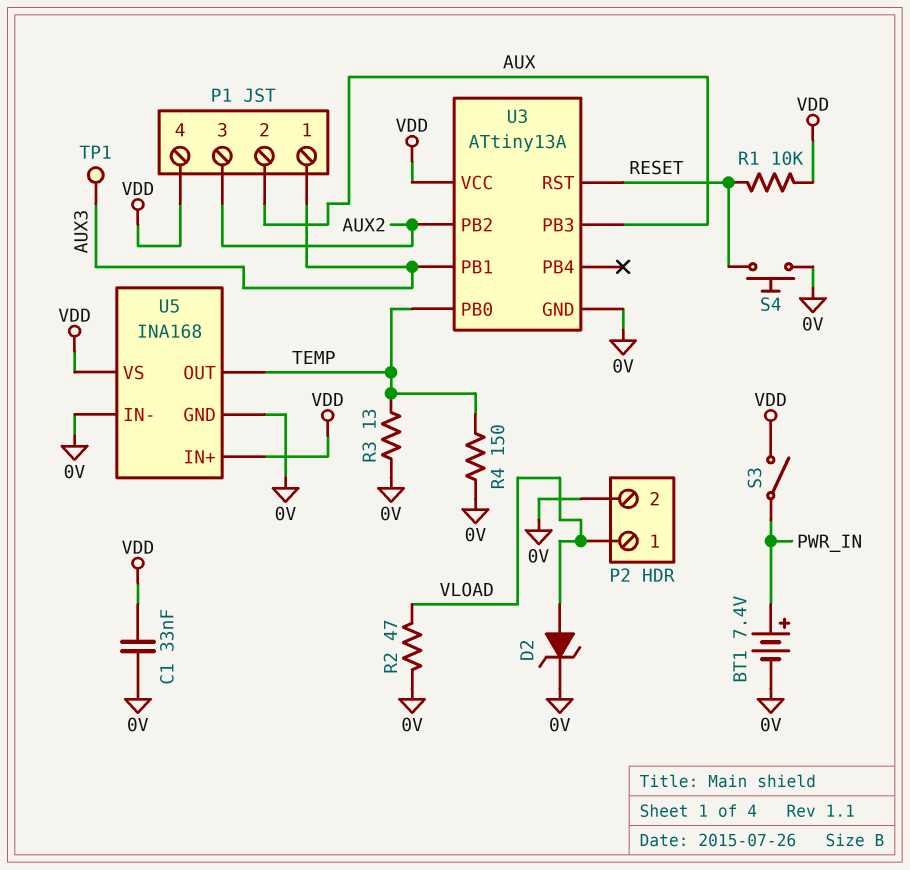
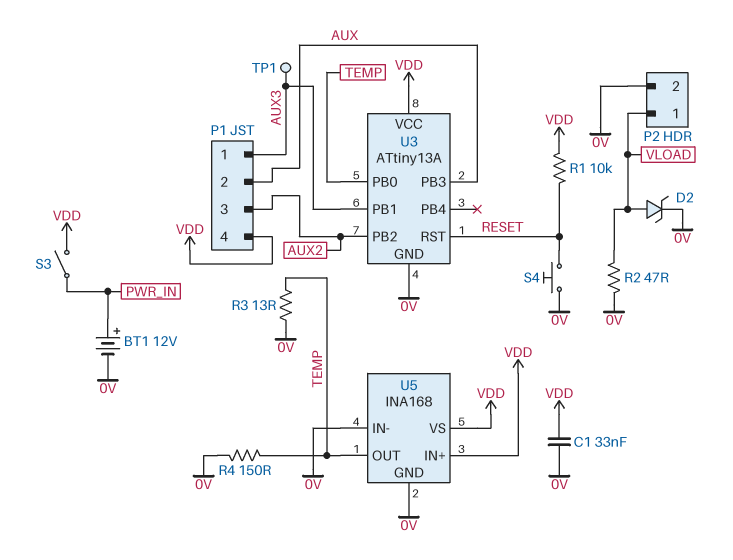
BT1: 7.4V (plus PWR_IN, minus 0V) -> 12V (plus PWR_IN, minus 0V)

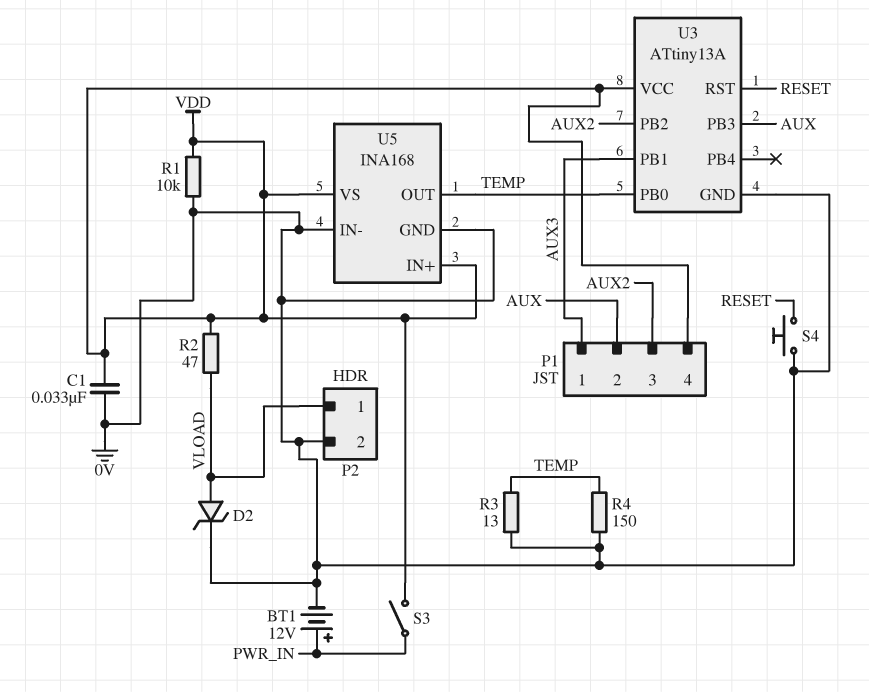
R1: 10k (RESET, VDD) -> 10k (0V, VDD)
R2: 47 (0V, VLOAD) -> 47 (VDD, VLOAD)
TP1: test point (AUX3) -> none

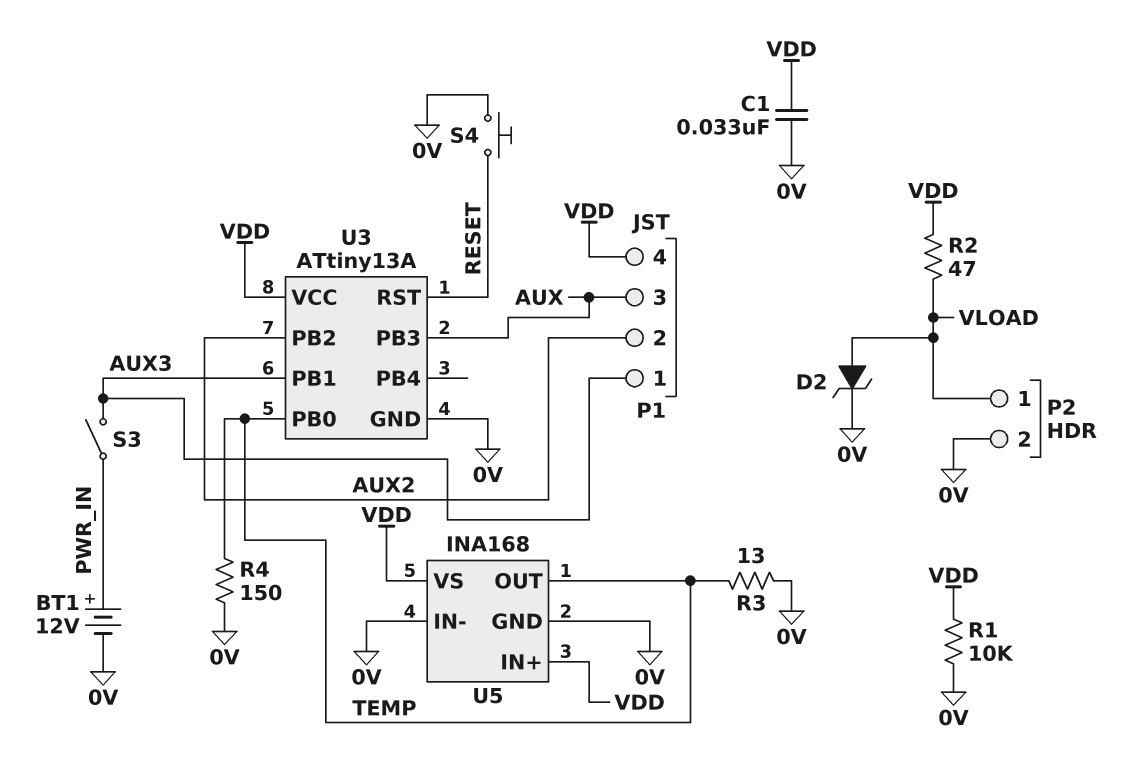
P1 pin 2: AUX -> AUX2
P1 pin 3: AUX2 -> AUX
S3: switch (PWR_IN, VDD) -> switch (AUX3, PWR_IN)

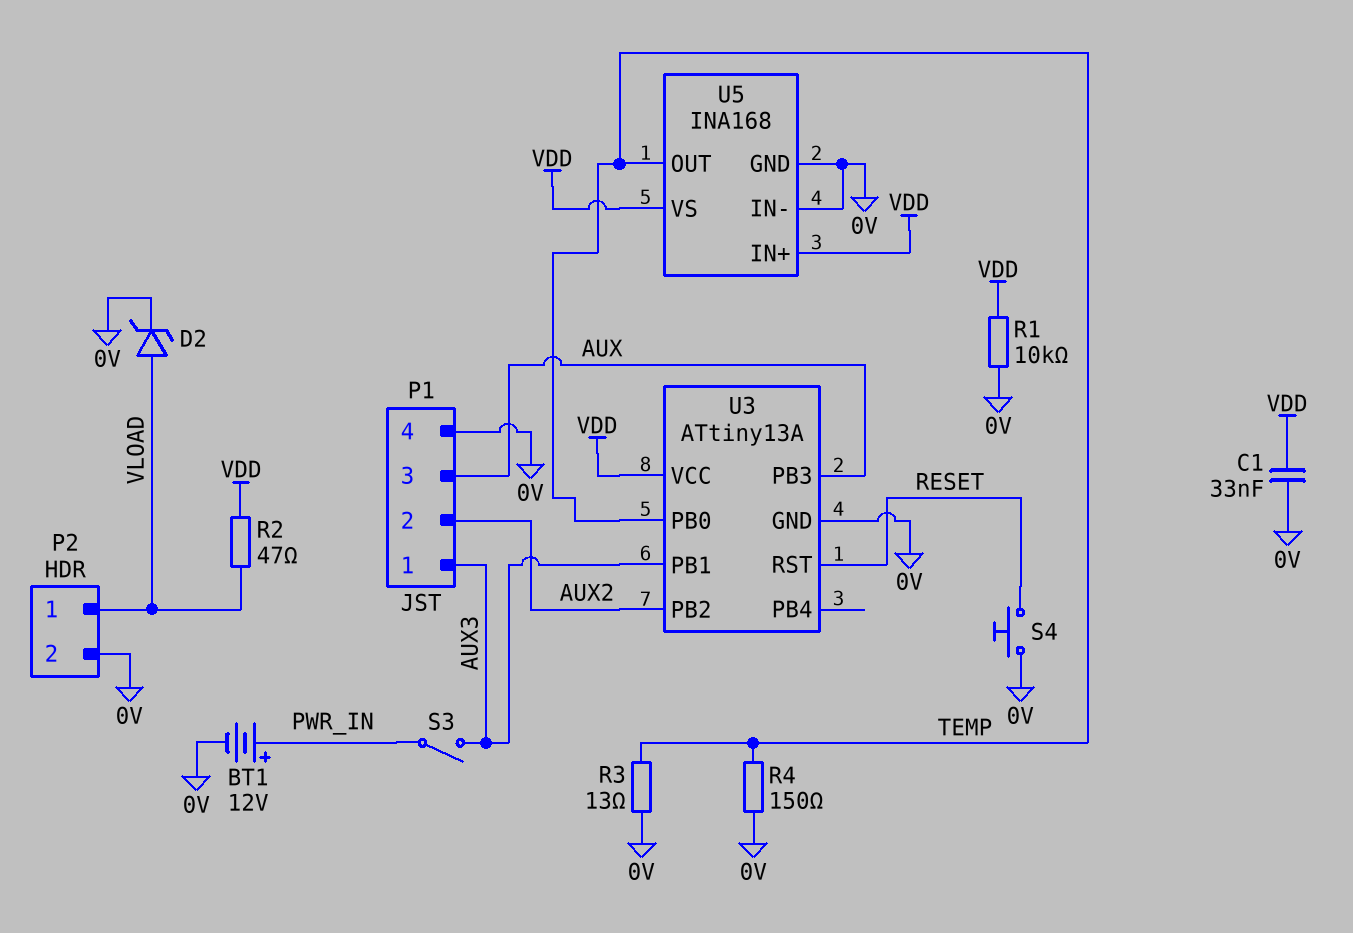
P1 pin 4: VDD -> 0V

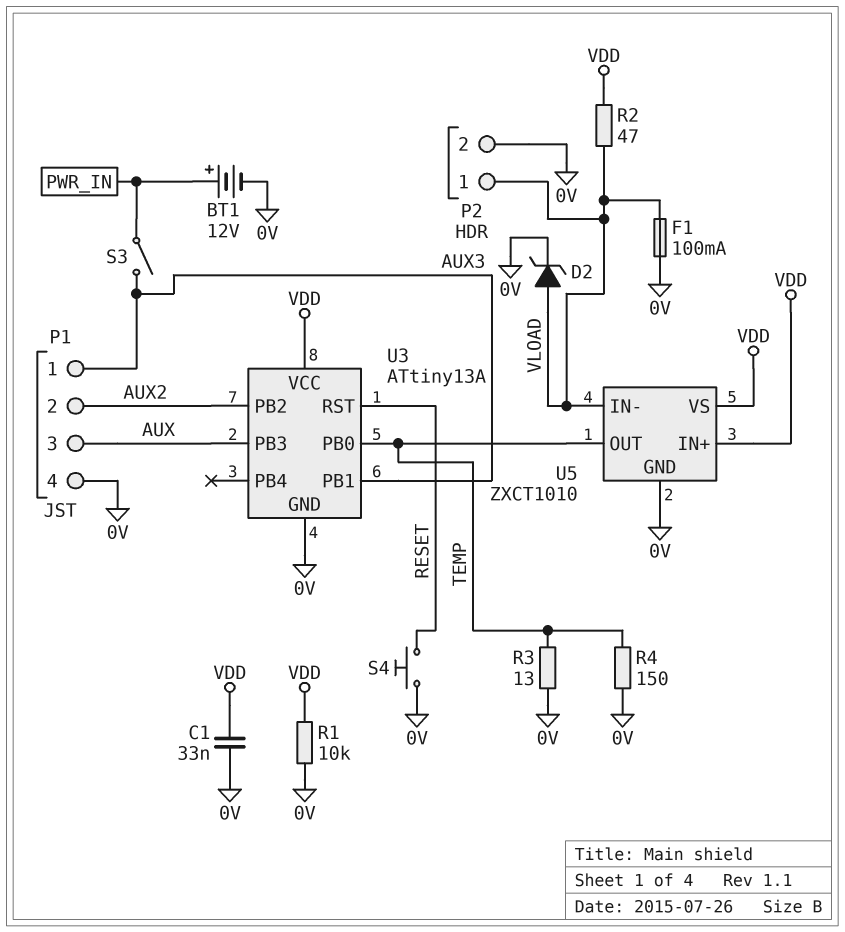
F1: none -> 100mA (0V, VLOAD)
U5: INA168 -> ZXCT1010
U5 pin IN-: 0V -> VLOAD

